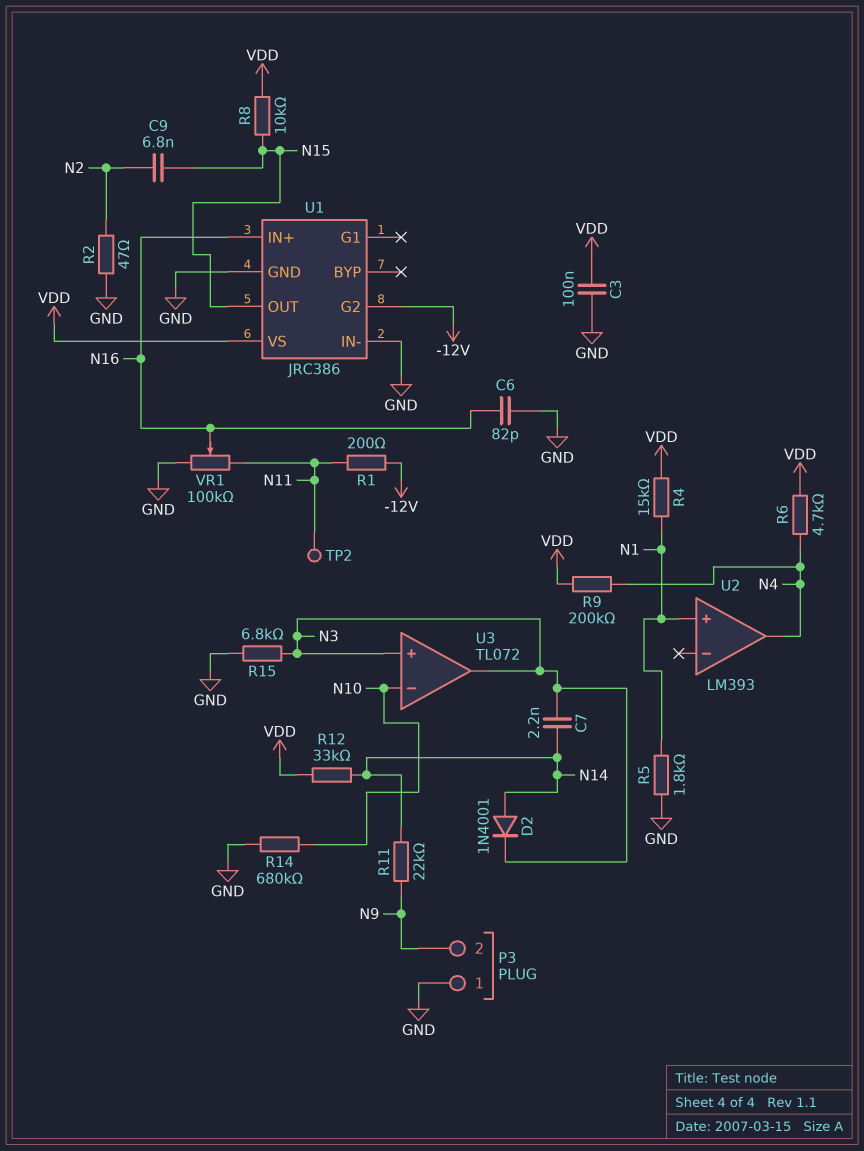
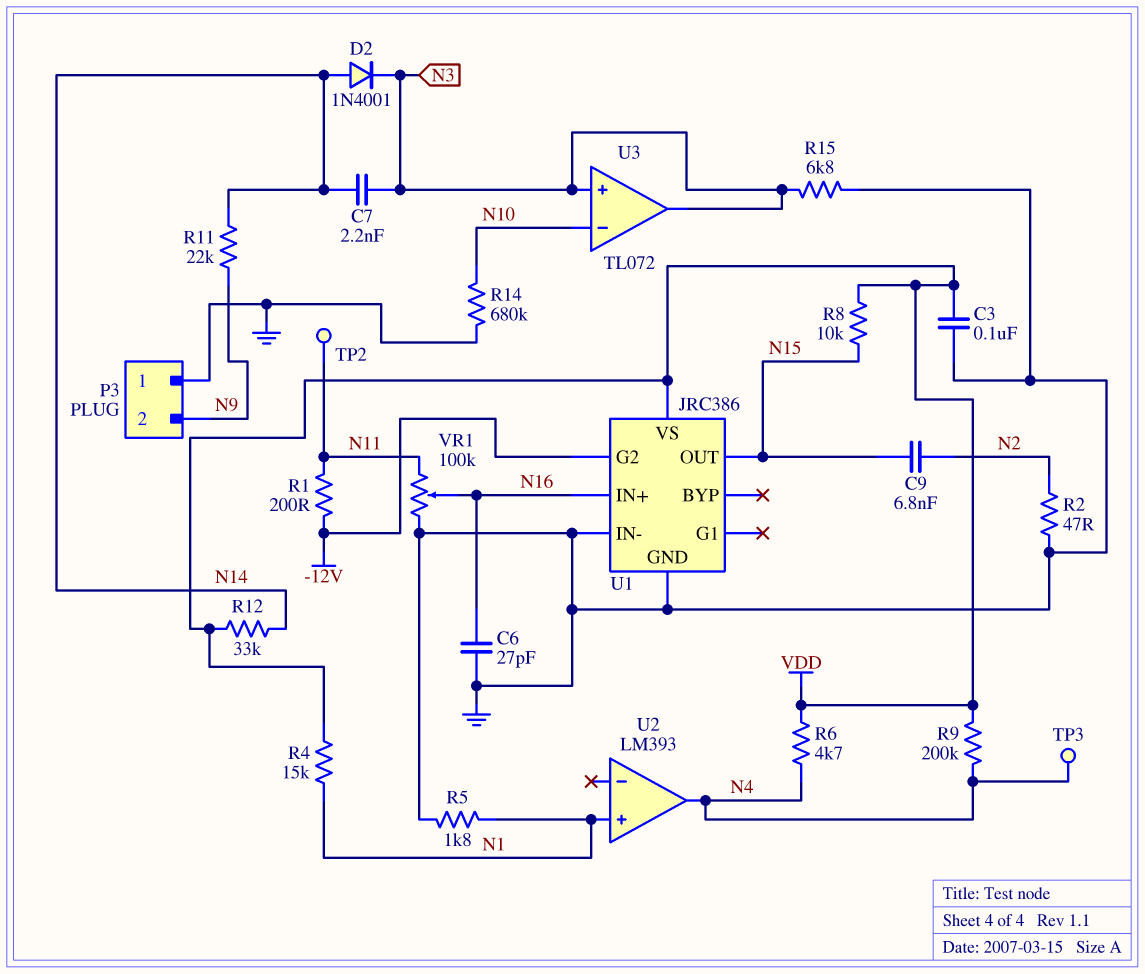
C6: 82pF (GND, N16) -> 27pF (GND, N16)
TP3: none -> test point (N4)

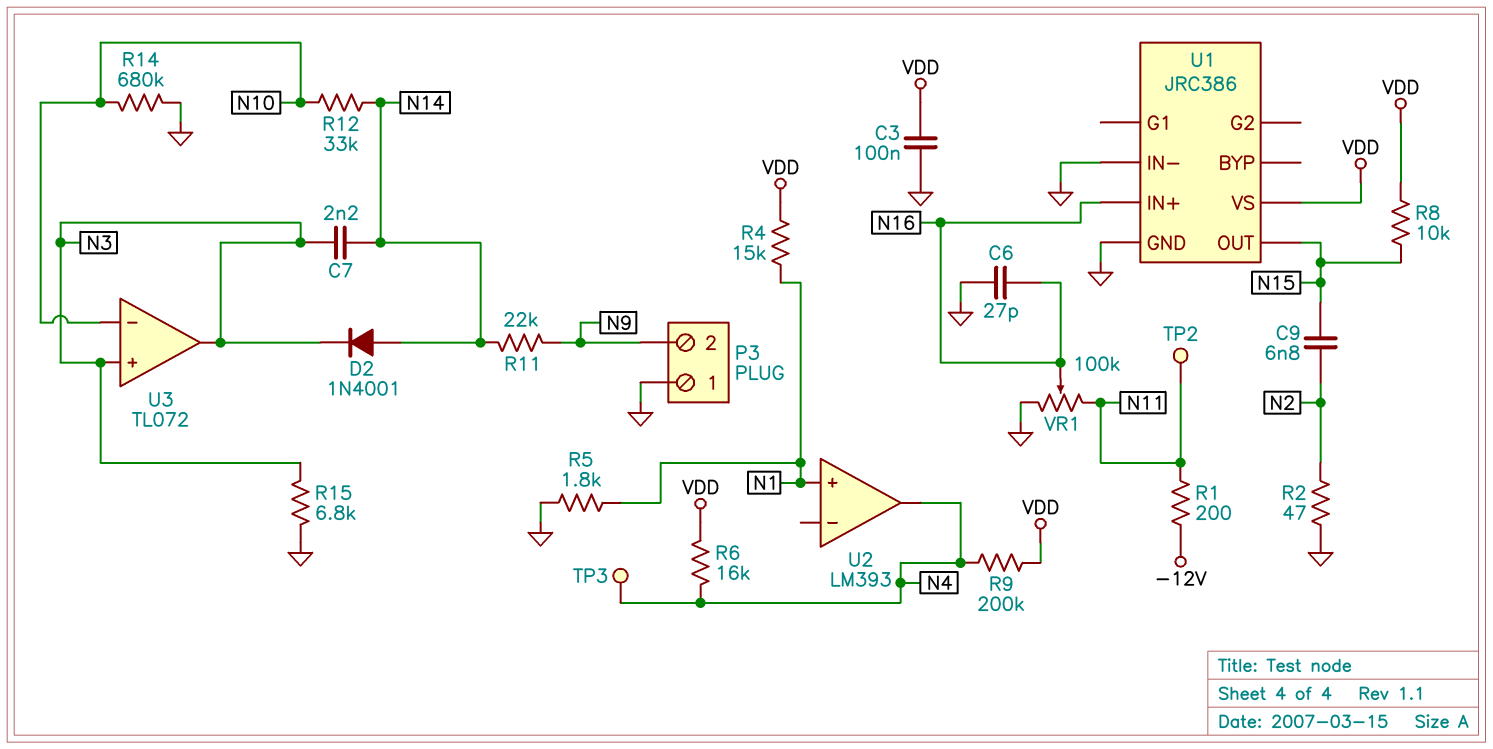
R6: 4.7k (N4, VDD) -> 16k (N4, VDD)
R12: 33k (N14, VDD) -> 33k (N10, N14)
U1 pin G2: -12V -> none

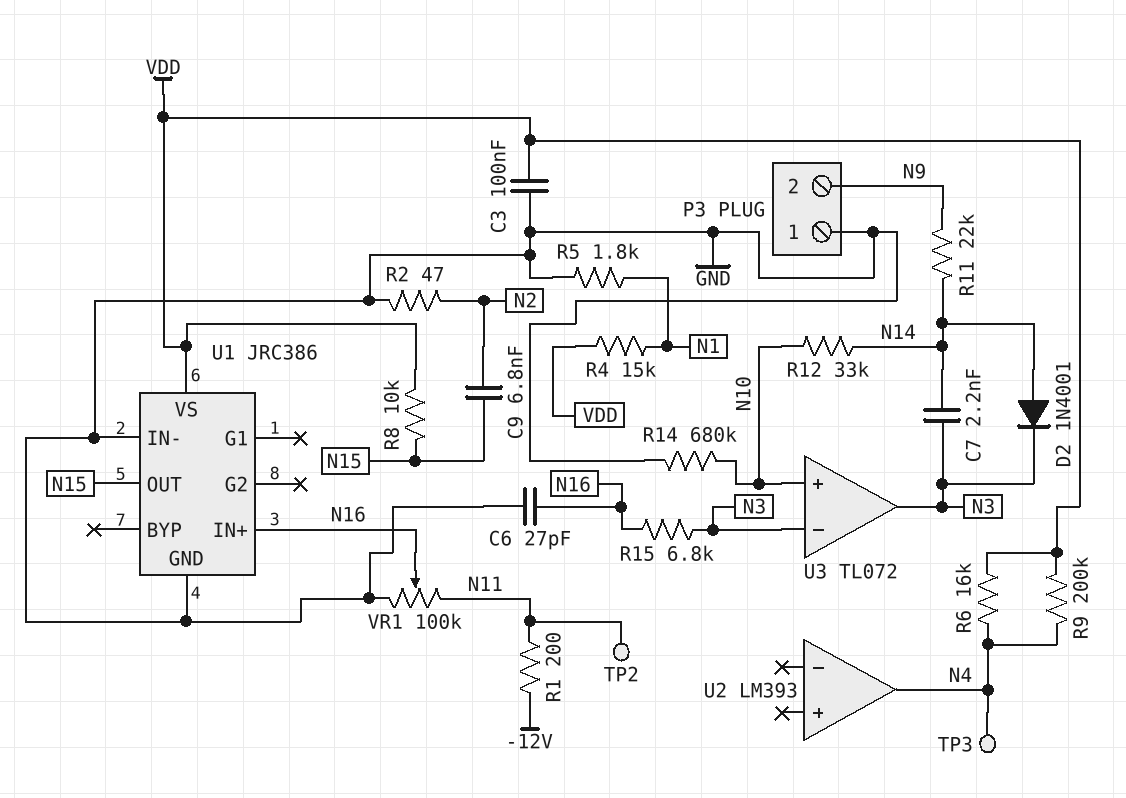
R15: 6.8k (GND, N3) -> 6.8k (N3, N16)
U2 pin in+: N1 -> none
U3 pin in+: N3 -> N10
U3 pin in-: N10 -> N3

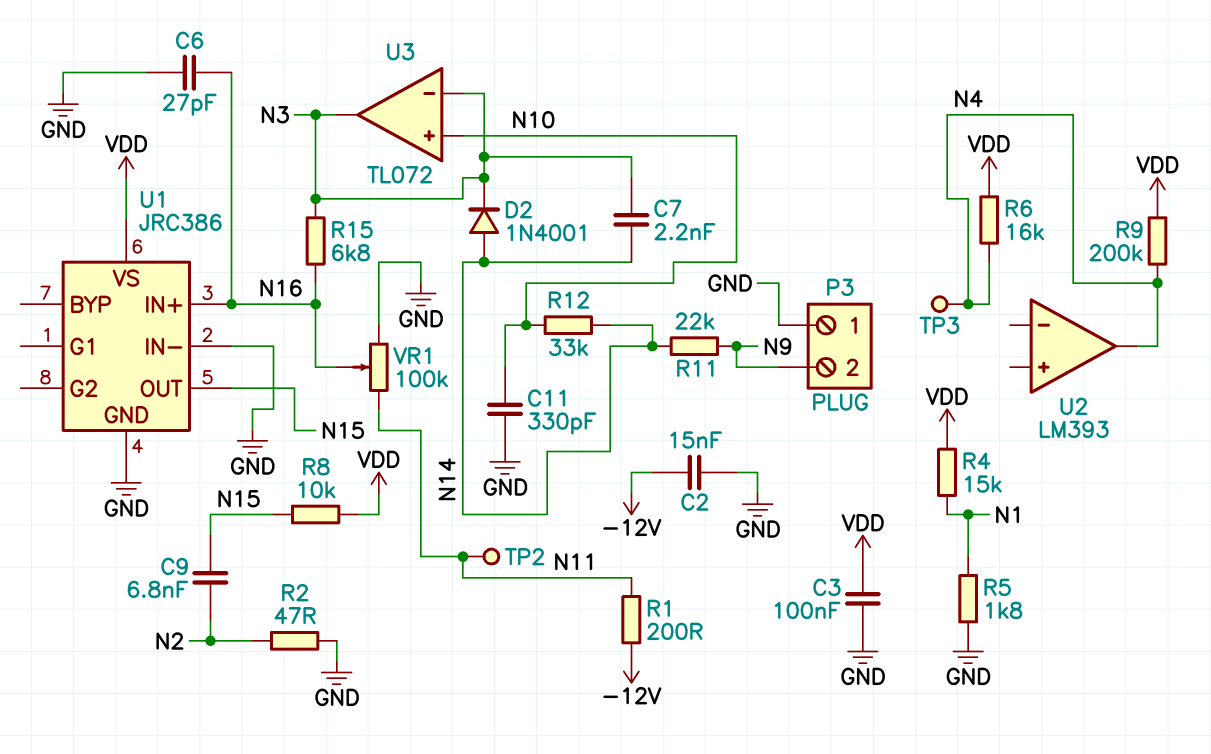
C2: none -> 15nF (-12V, GND)
C11: none -> 330pF (GND, N10)
R14: 680k (GND, N10) -> none

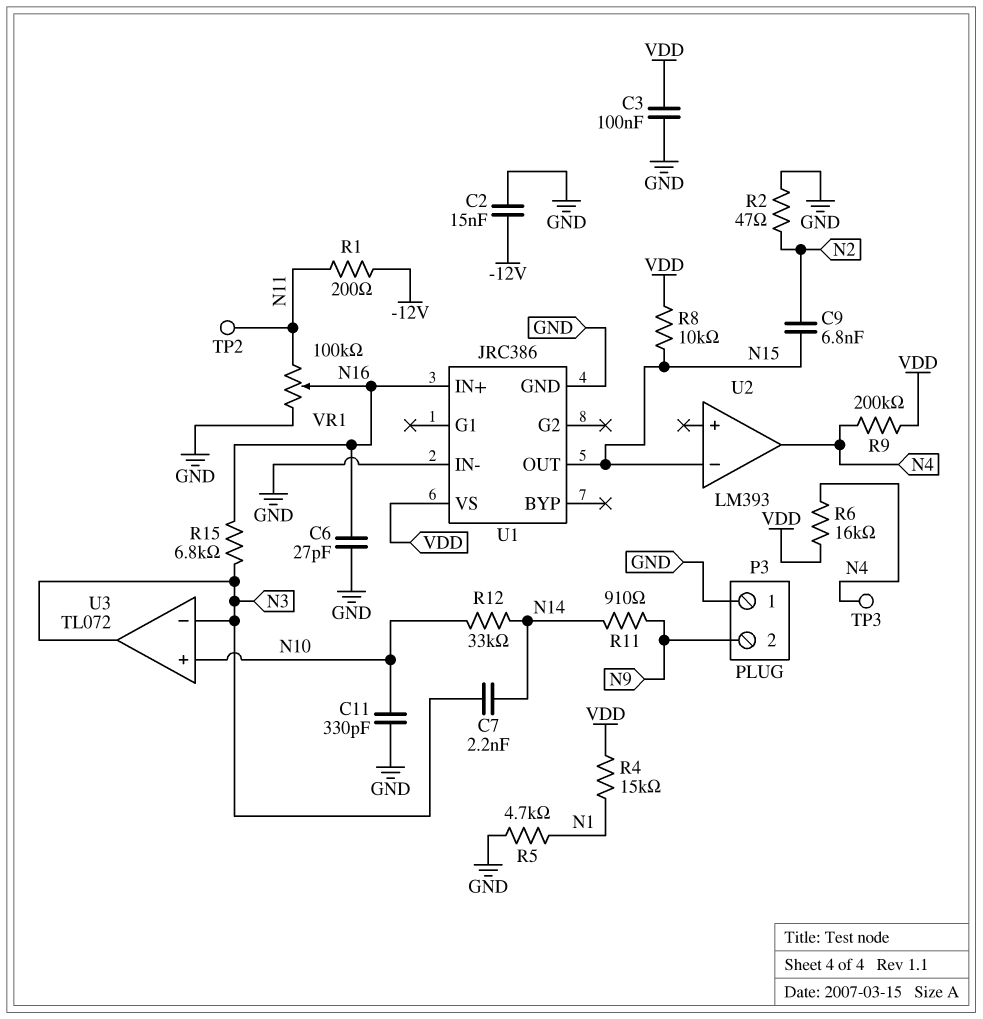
D2: diode 1N4001 (A N14, K N3) -> none
R5: 1.8k (GND, N1) -> 4.7k (GND, N1)
R11: 22k (N9, N14) -> 910 (N9, N14)
U2 pin in-: none -> N15

